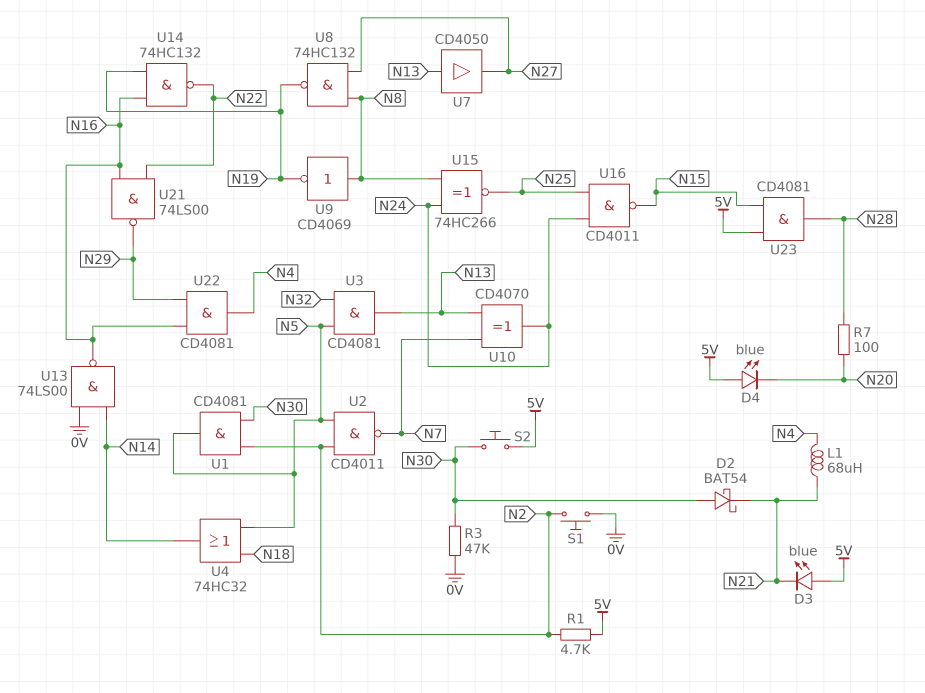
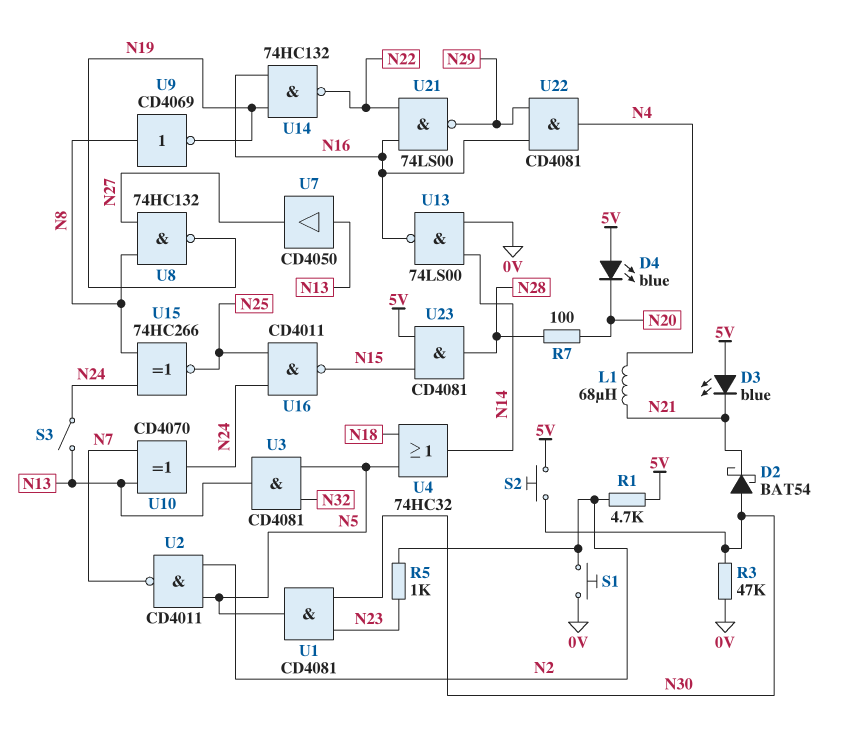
R5: none -> 1k (N2, N23)
S3: none -> switch (N13, N24)
U1: AND CD4081 (in N2, in N30, out N5) -> AND CD4081 (in N23, in N30, out N5)

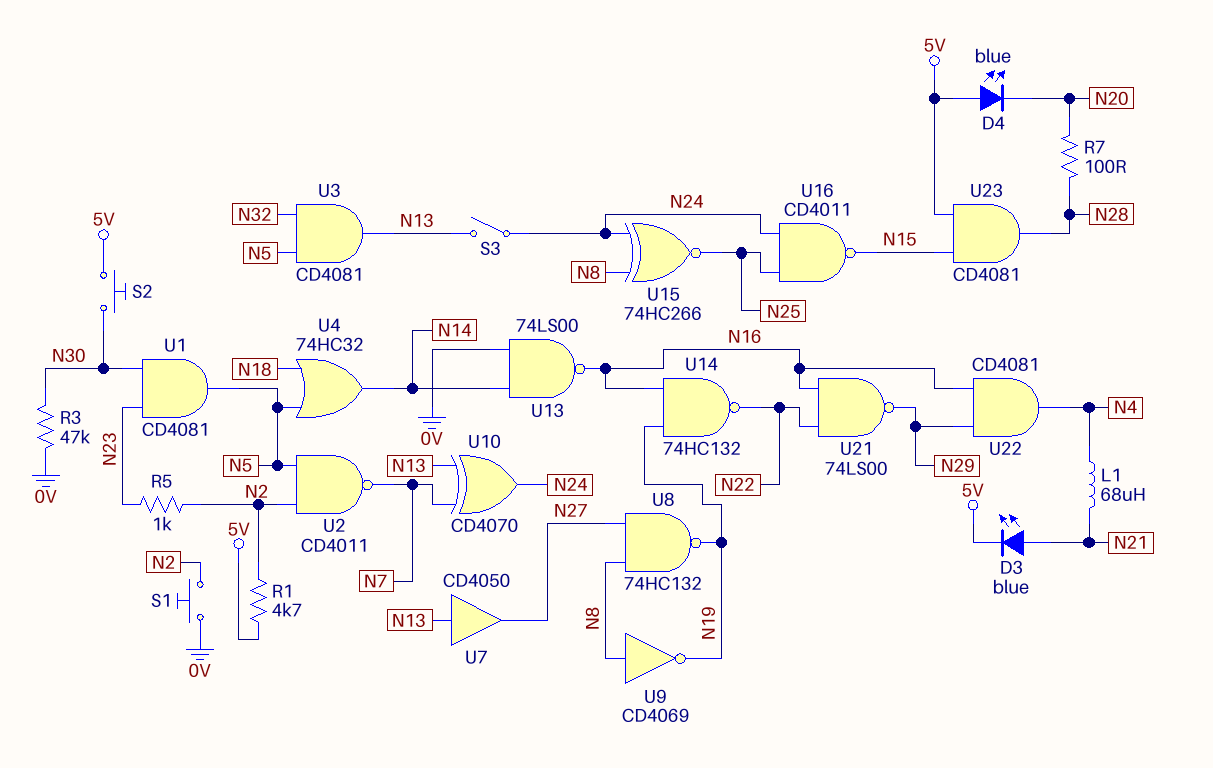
D2: schottky BAT54 (A N30, K N21) -> none
D3: LED blue (A 5V, K N21) -> LED blue (A N21, K 5V)

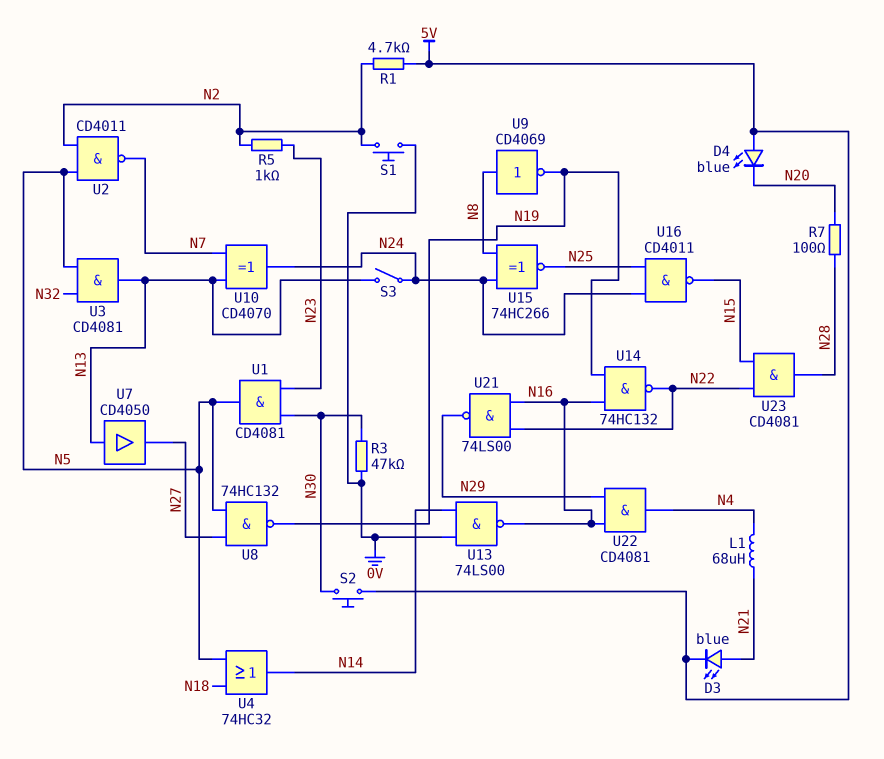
U8: NAND 74HC132 (in N8, in N27, out N19) -> NAND 74HC132 (in N5, in N27, out N19)
U23: AND CD4081 (in 5V, in N15, out N28) -> AND CD4081 (in N15, in N22, out N28)

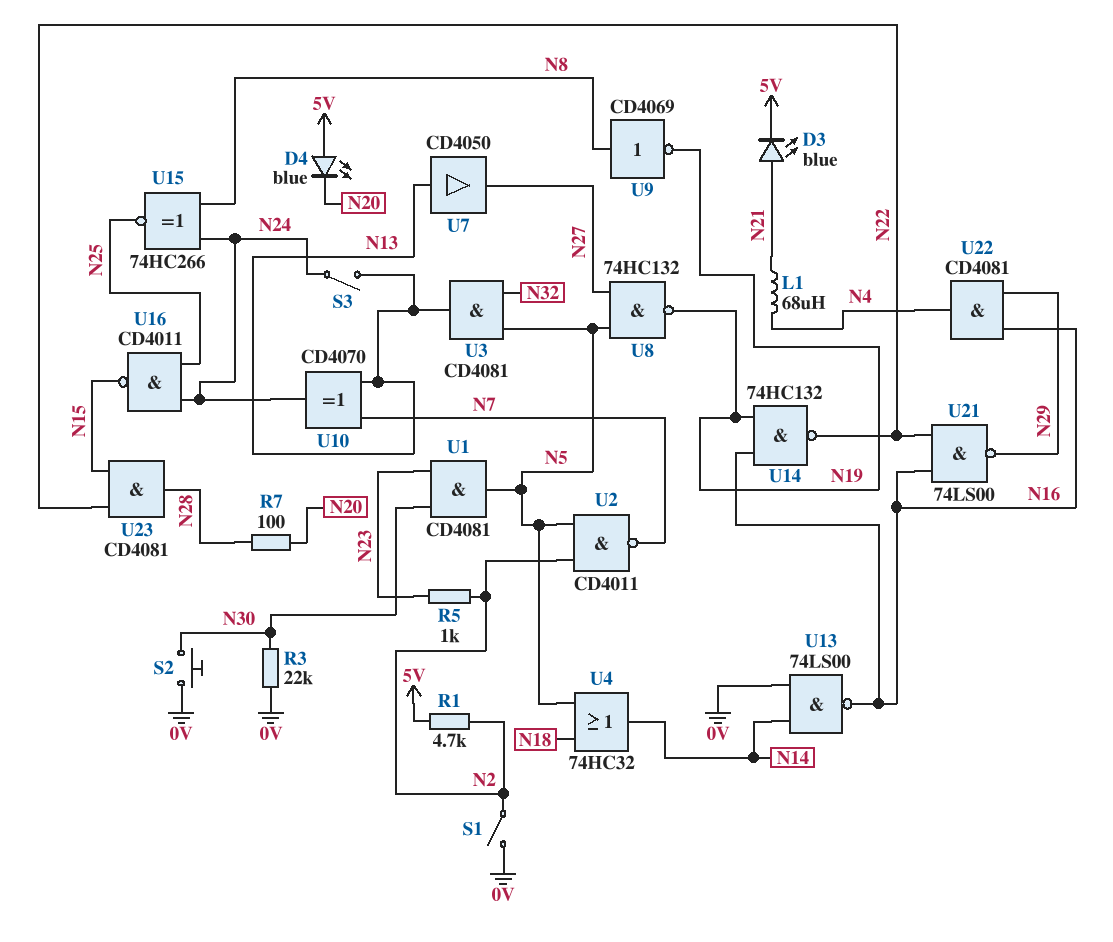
R3: 47k (0V, N30) -> 22k (0V, N30)
S1: button (0V, N2) -> switch (0V, N2)
S2: button (5V, N30) -> button (0V, N30)

